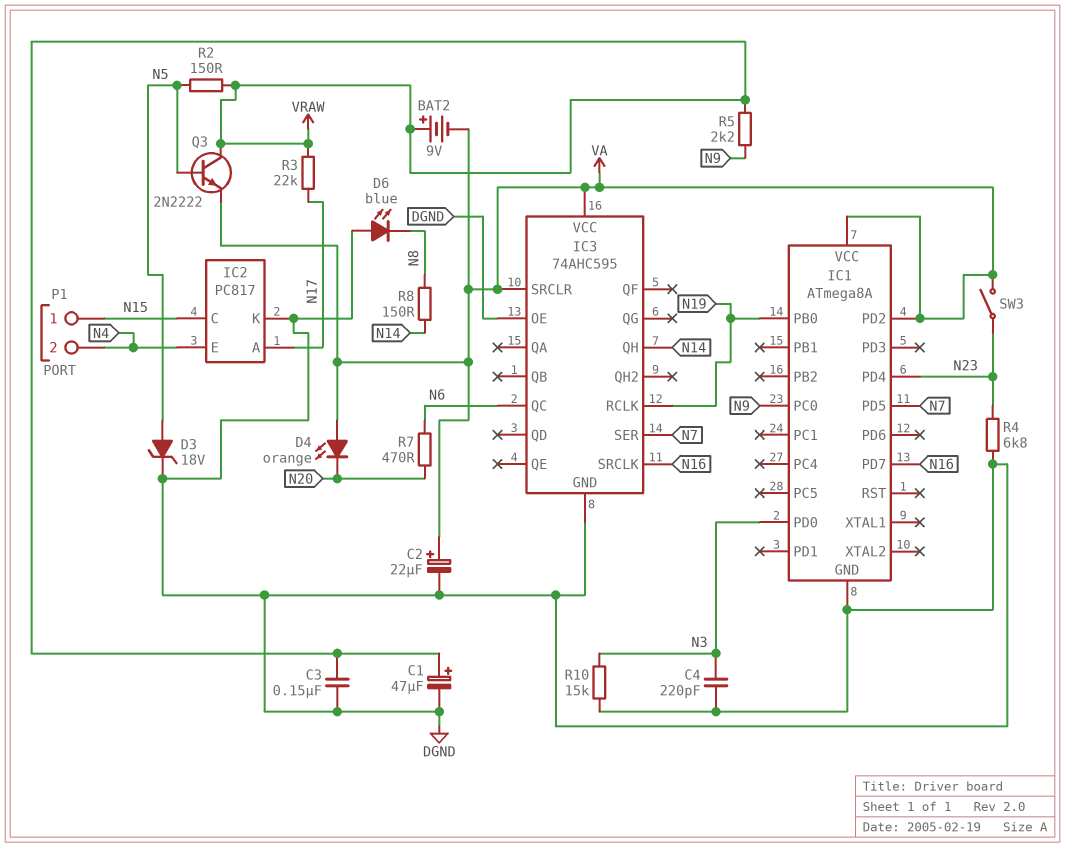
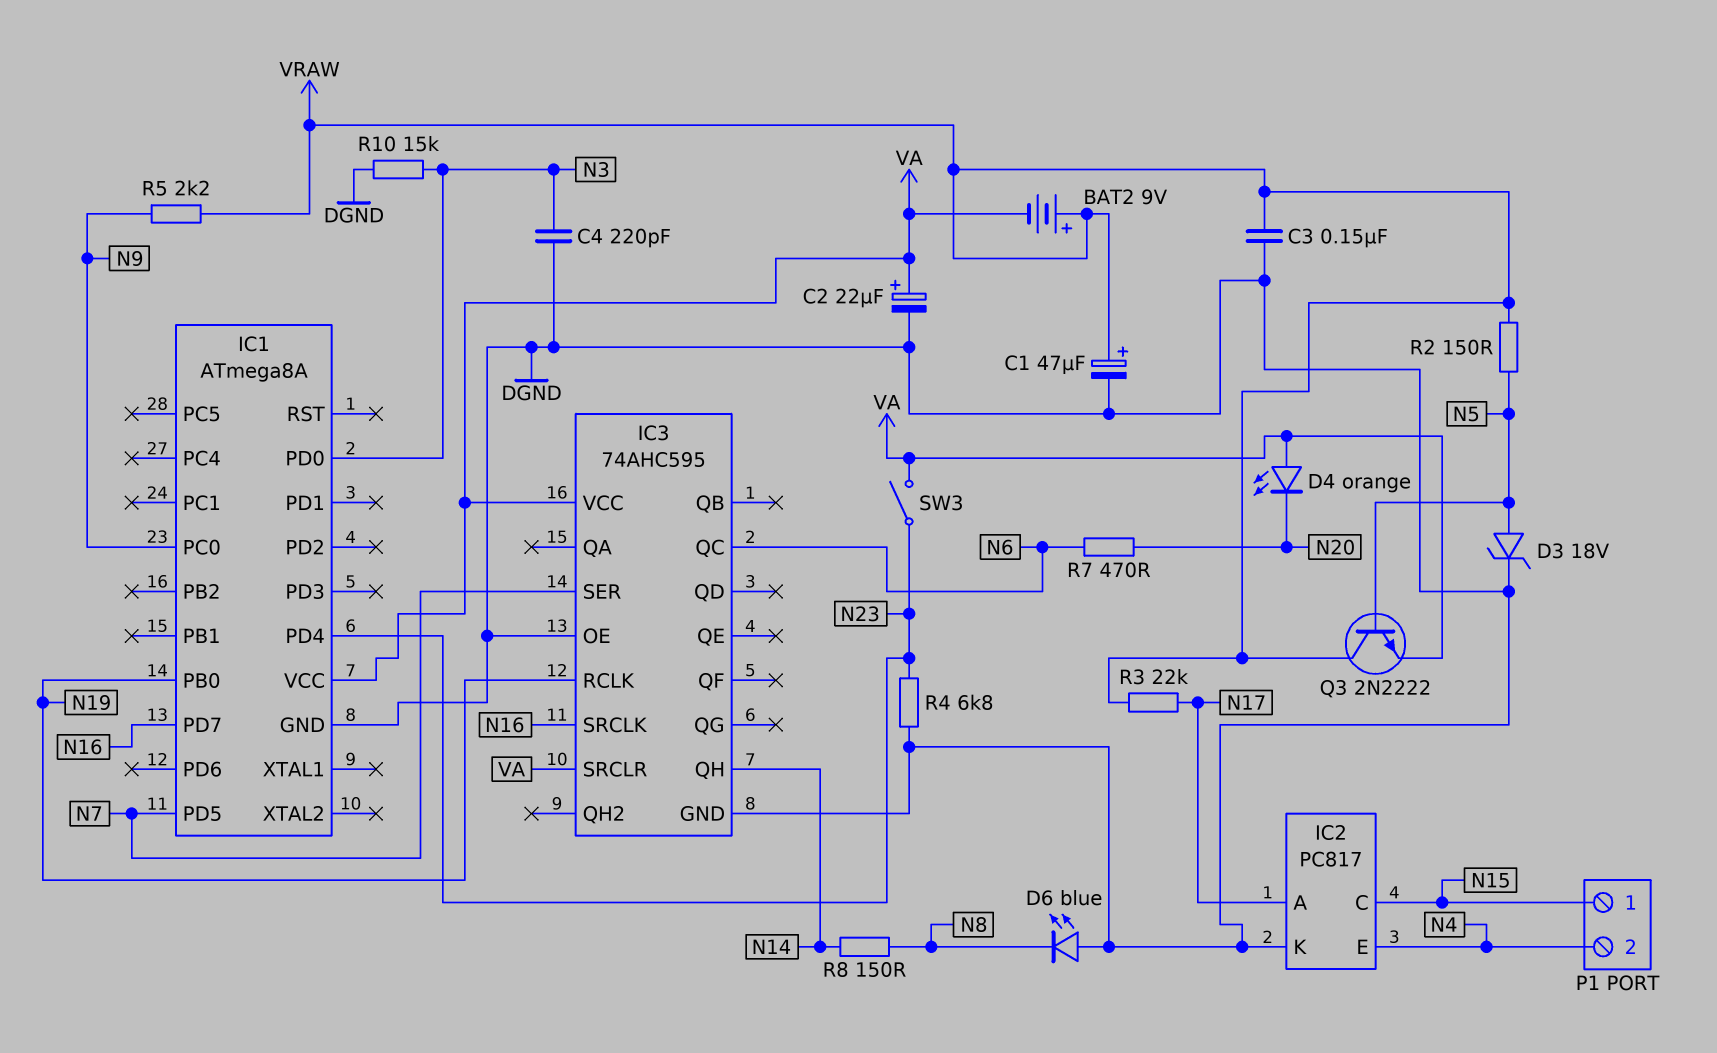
IC1 pin PD2: VA -> none

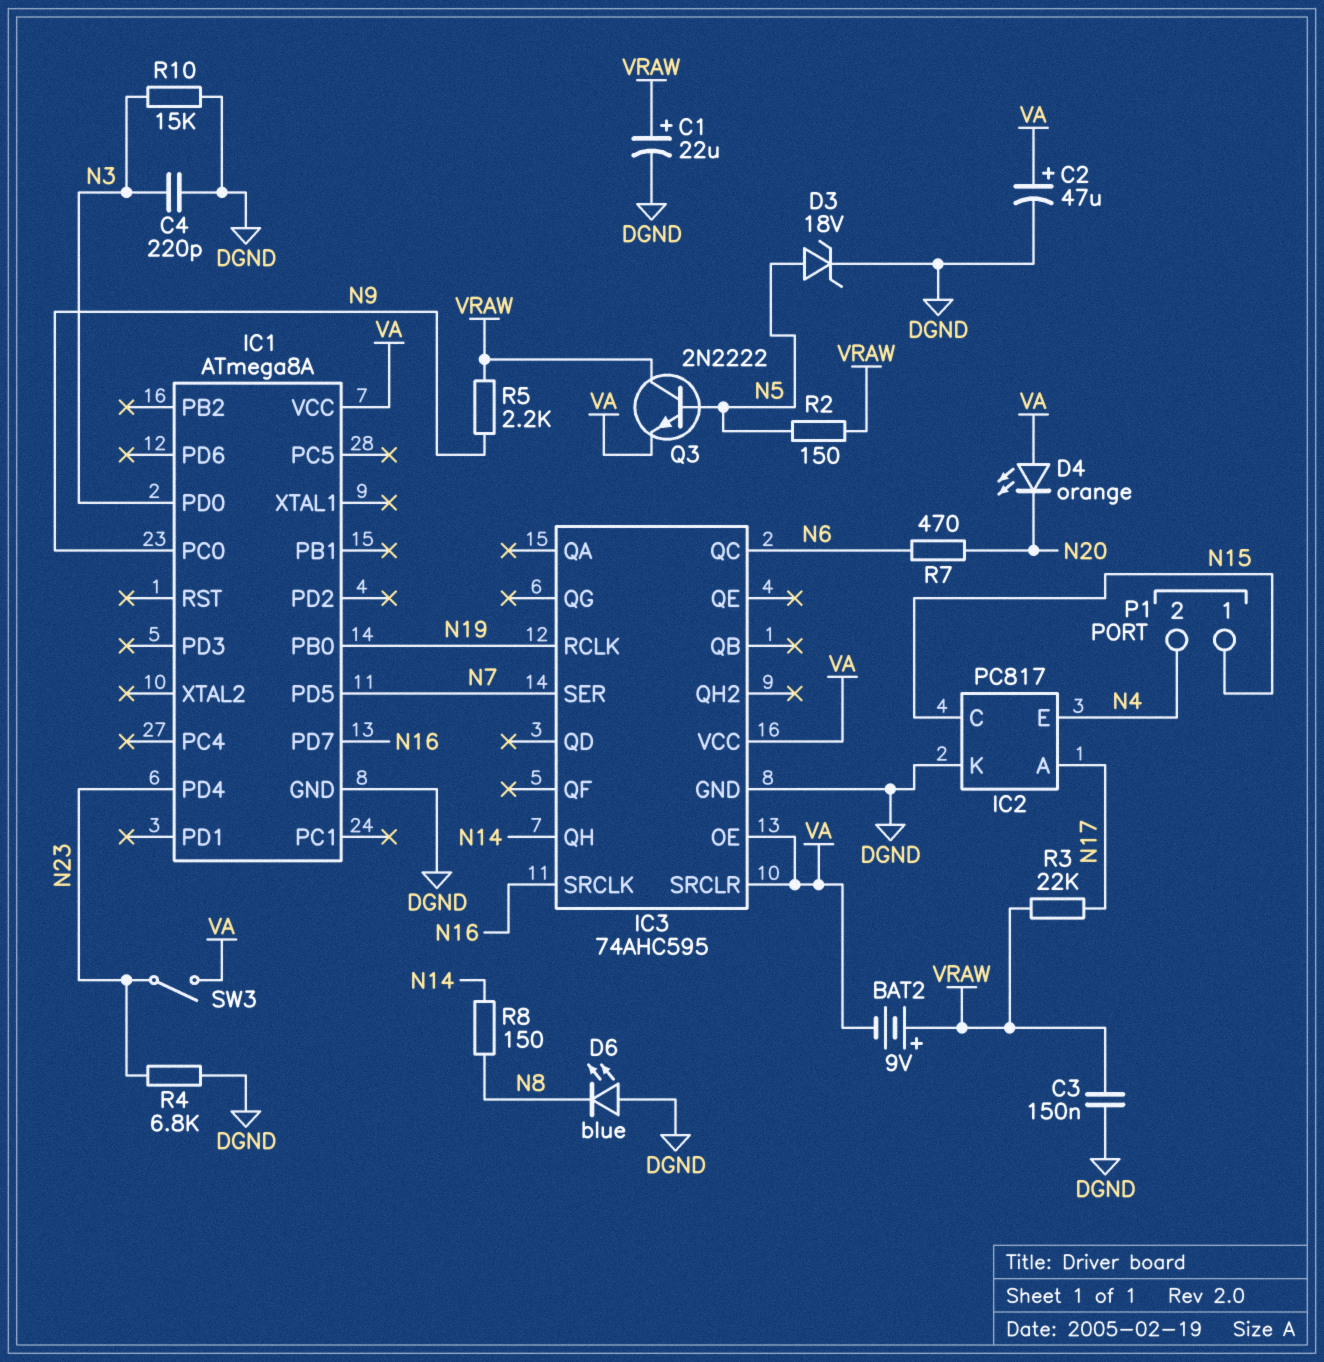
C1: 47uF (plus VRAW, minus DGND) -> 22uF (plus VRAW, minus DGND)
C2: 22uF (plus VA, minus DGND) -> 47uF (plus VA, minus DGND)
IC3 pin OE: DGND -> VA

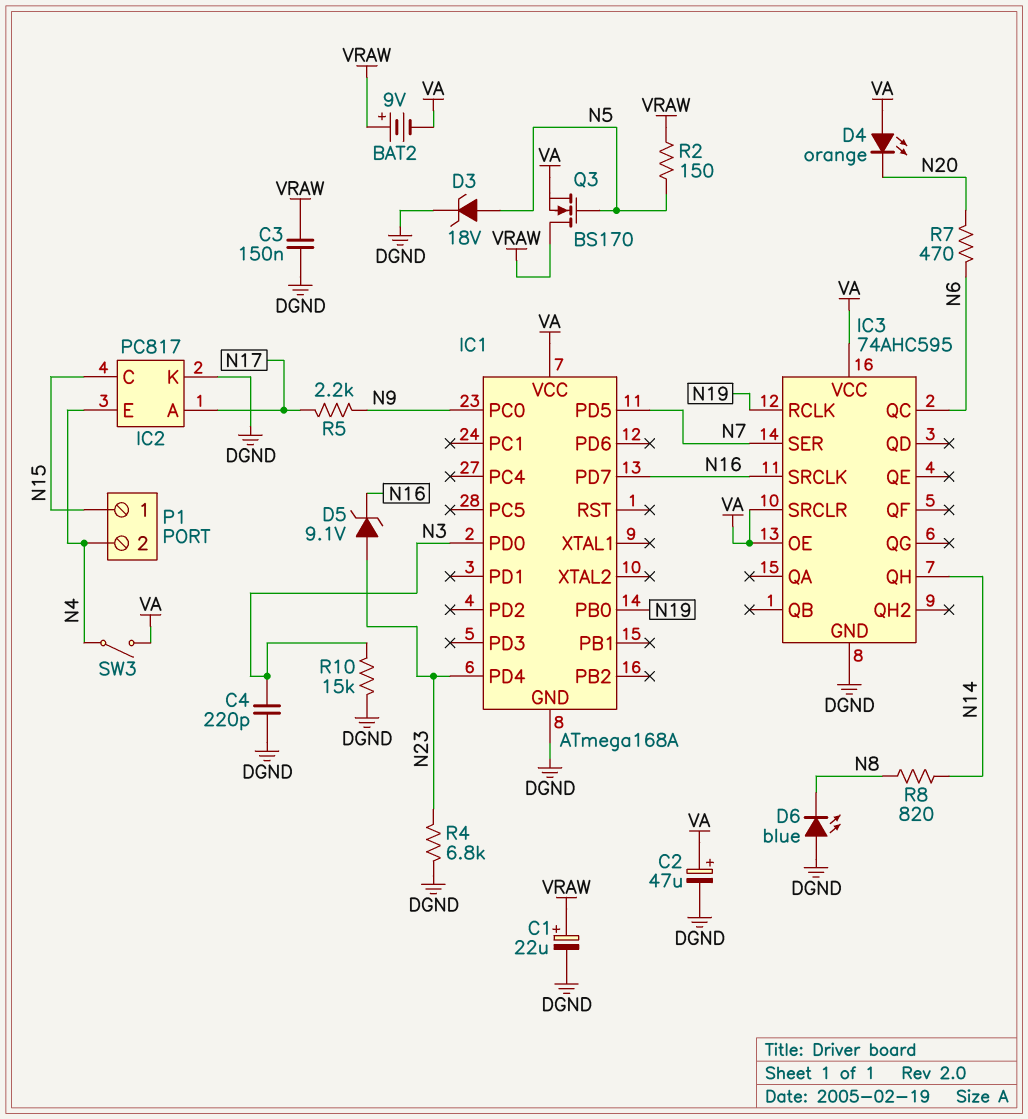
D5: none -> zener 9.1V (A N23, K N16)
IC1: ATmega8A -> ATmega168A
Q3: NPN 2N2222 (B N5, C VRAW, E VA) -> NMOS BS170 (G N5, D VRAW, S VA)
R3: 22k (N17, VRAW) -> none
R5: 2.2k (N9, VRAW) -> 2.2k (N9, N17)
R8: 150 (N8, N14) -> 820 (N8, N14)
SW3: switch (N23, VA) -> switch (N4, VA)

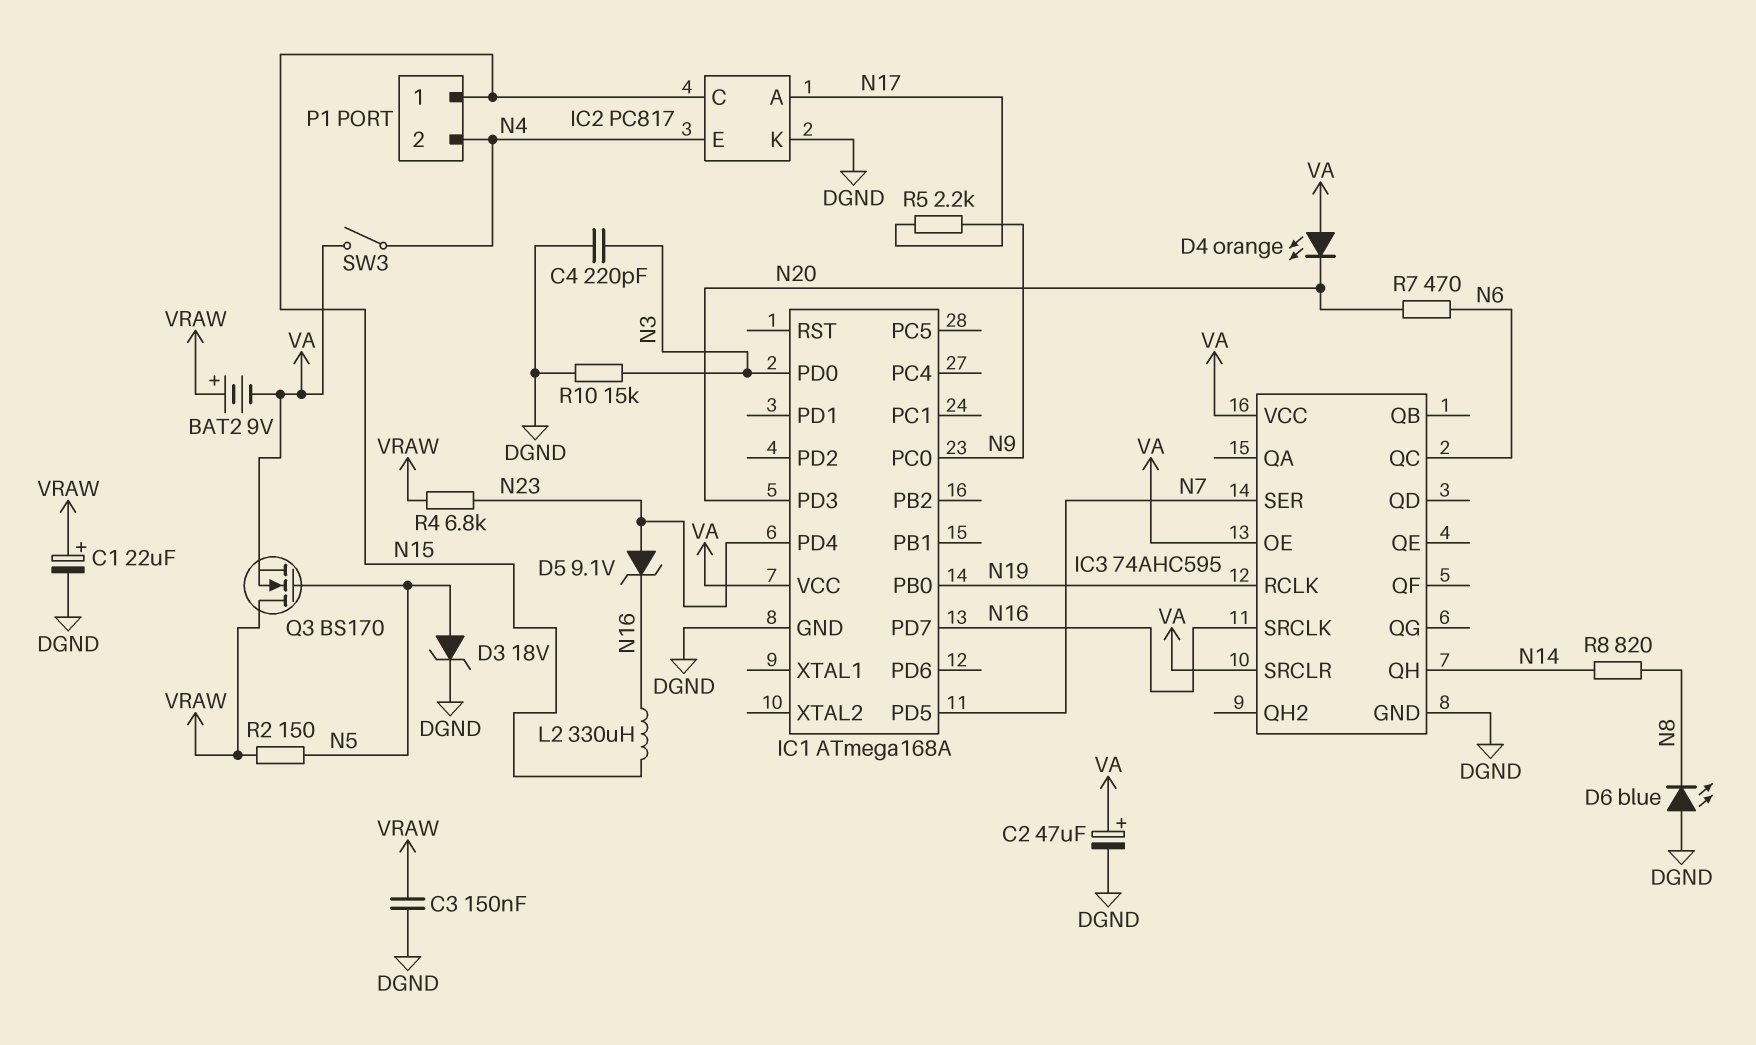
IC1 pin PD3: none -> N20
L2: none -> 330uH (N15, N16)
R4: 6.8k (DGND, N23) -> 6.8k (N23, VRAW)

